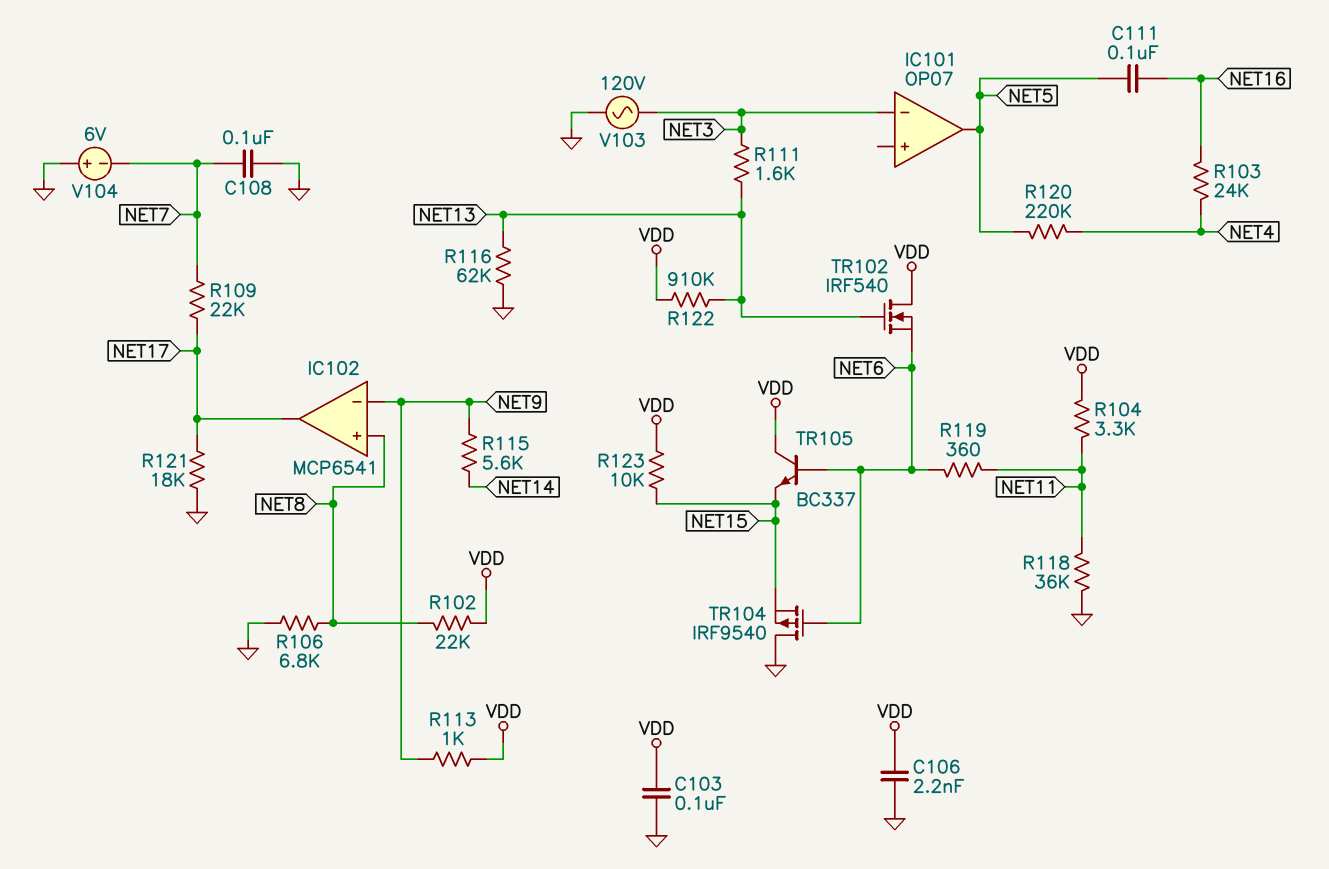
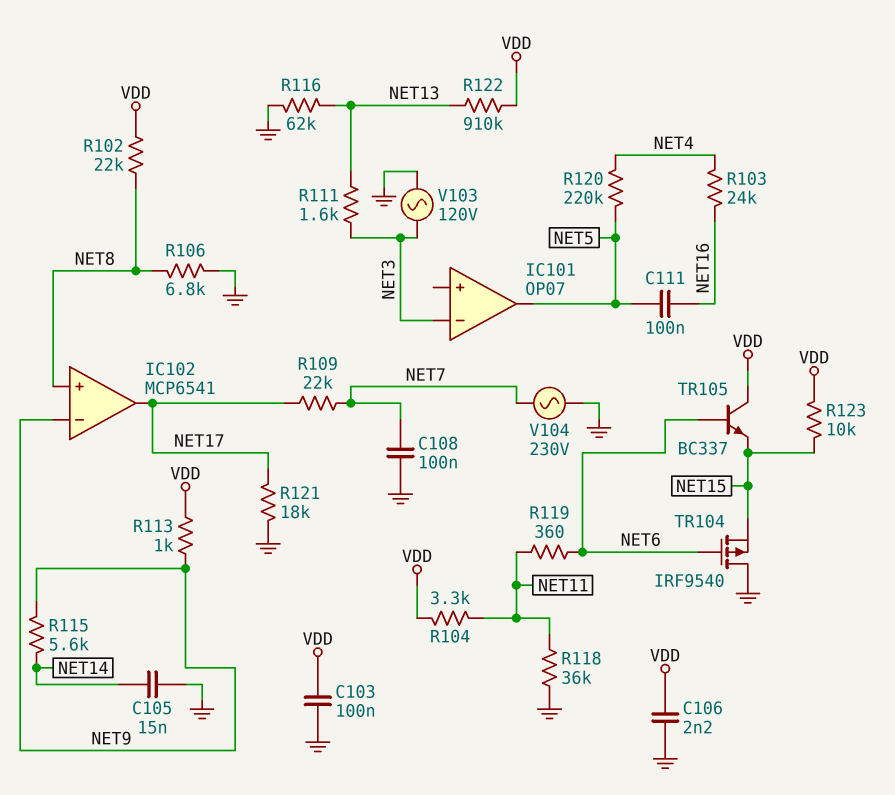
C105: none -> 15nF (GND, NET14)
TR102: NMOS IRF540 (G NET13, D VDD, S NET6) -> none
V104: 6V (plus GND, minus NET7) -> AC 230V (GND, NET7)

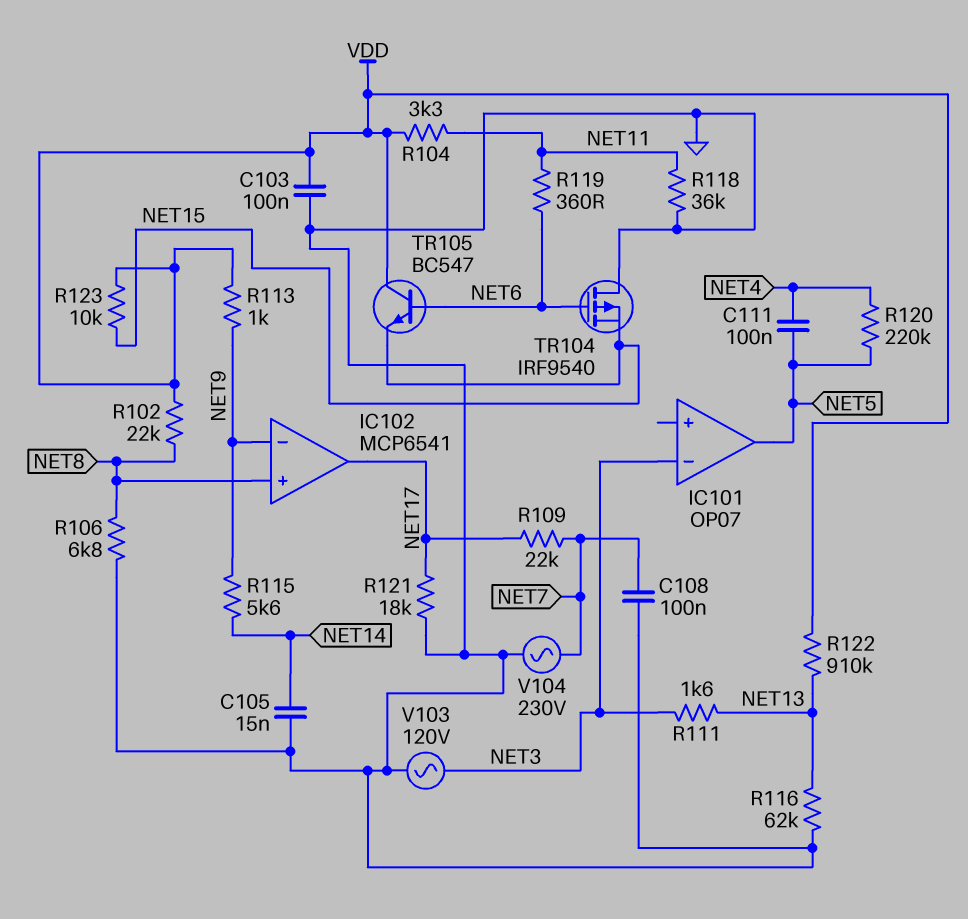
C106: 2.2nF (GND, VDD) -> none
C111: 100nF (NET5, NET16) -> 100nF (NET4, NET5)
R103: 24k (NET4, NET16) -> none
TR105: NPN BC337 (B NET6, C VDD, E NET15) -> NPN BC547 (B NET6, C VDD, E NET15)

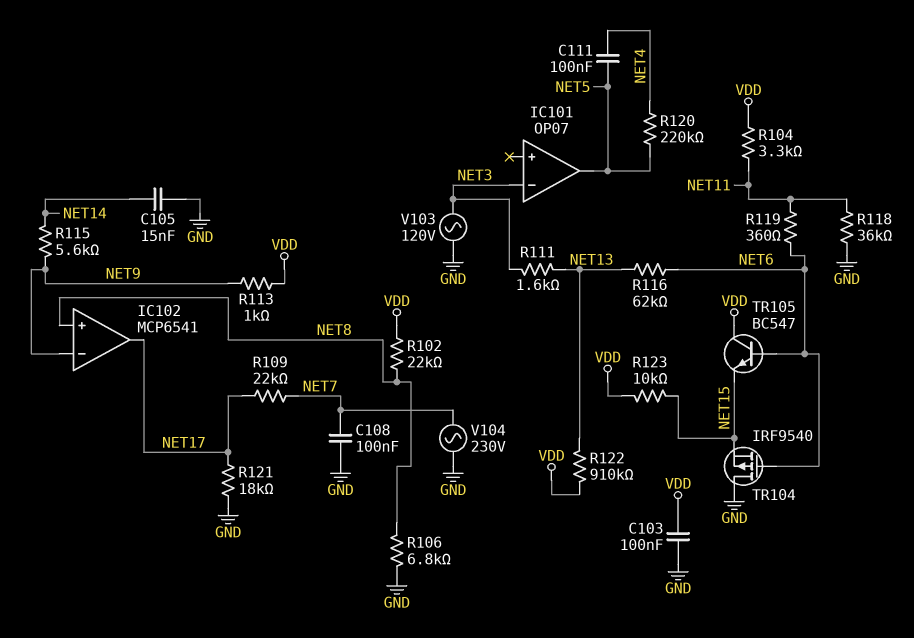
R116: 62k (GND, NET13) -> 62k (NET6, NET13)

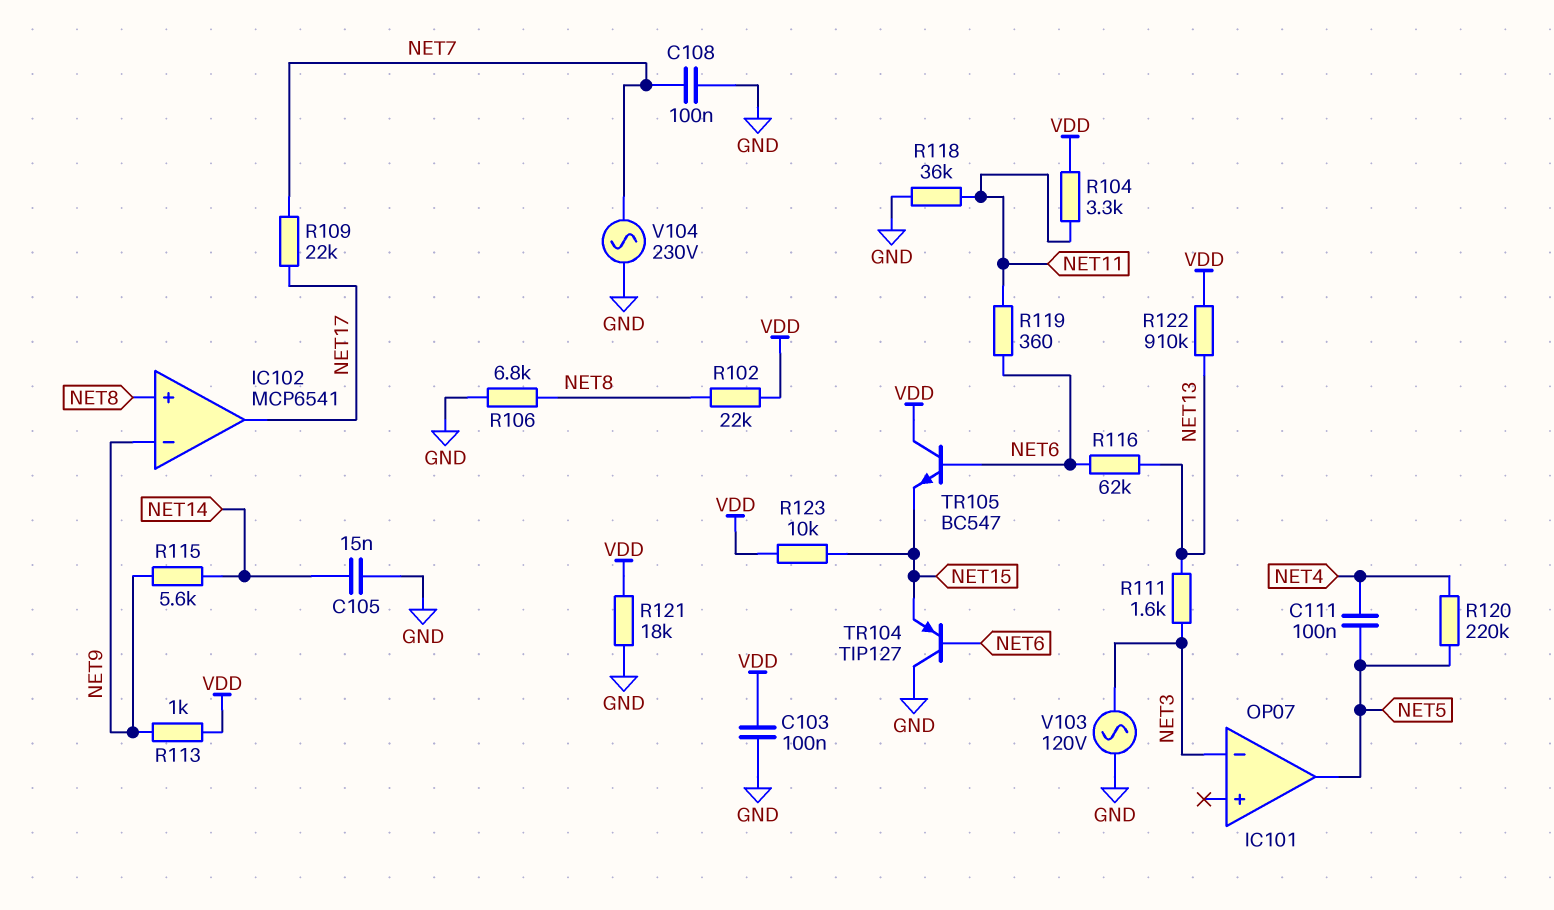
R121: 18k (GND, NET17) -> 18k (GND, VDD)
TR104: PMOS IRF9540 (G NET6, D GND, S NET15) -> PNP TIP127 (B NET6, C GND, E NET15)

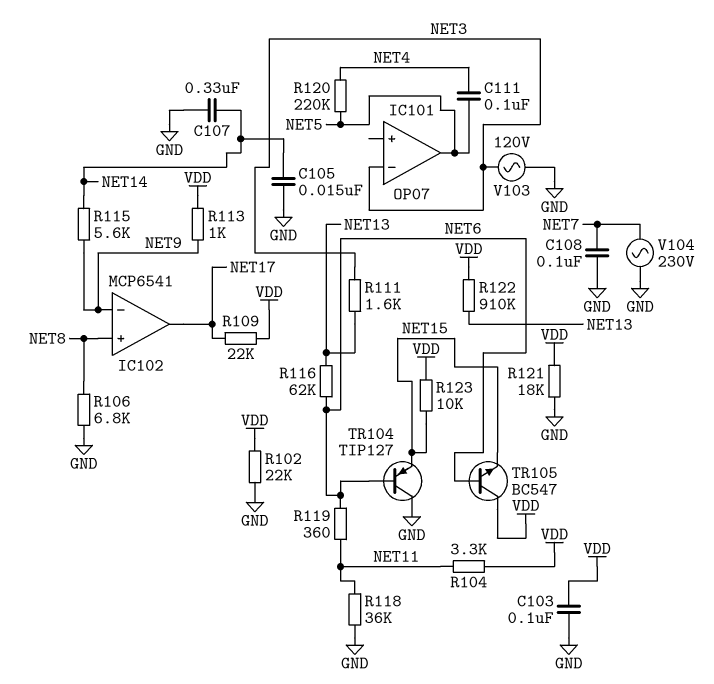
C107: none -> 330nF (GND, NET14)
R102: 22k (NET8, VDD) -> 22k (GND, VDD)
R109: 22k (NET7, NET17) -> 22k (NET17, VDD)

